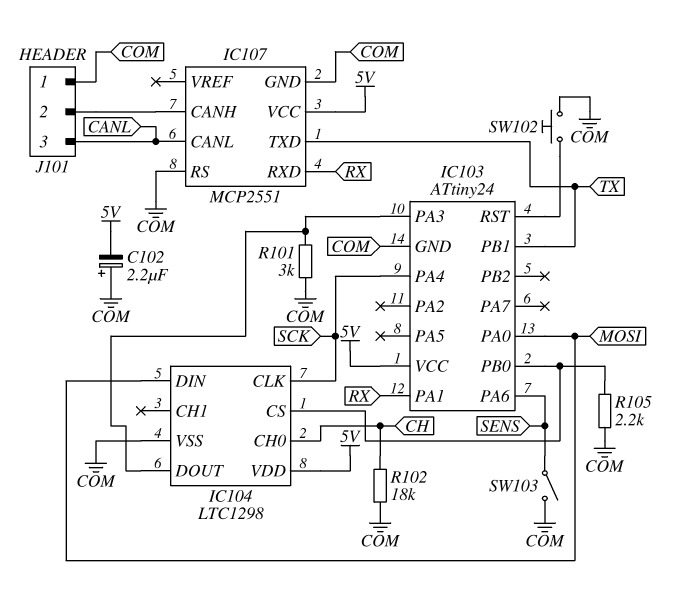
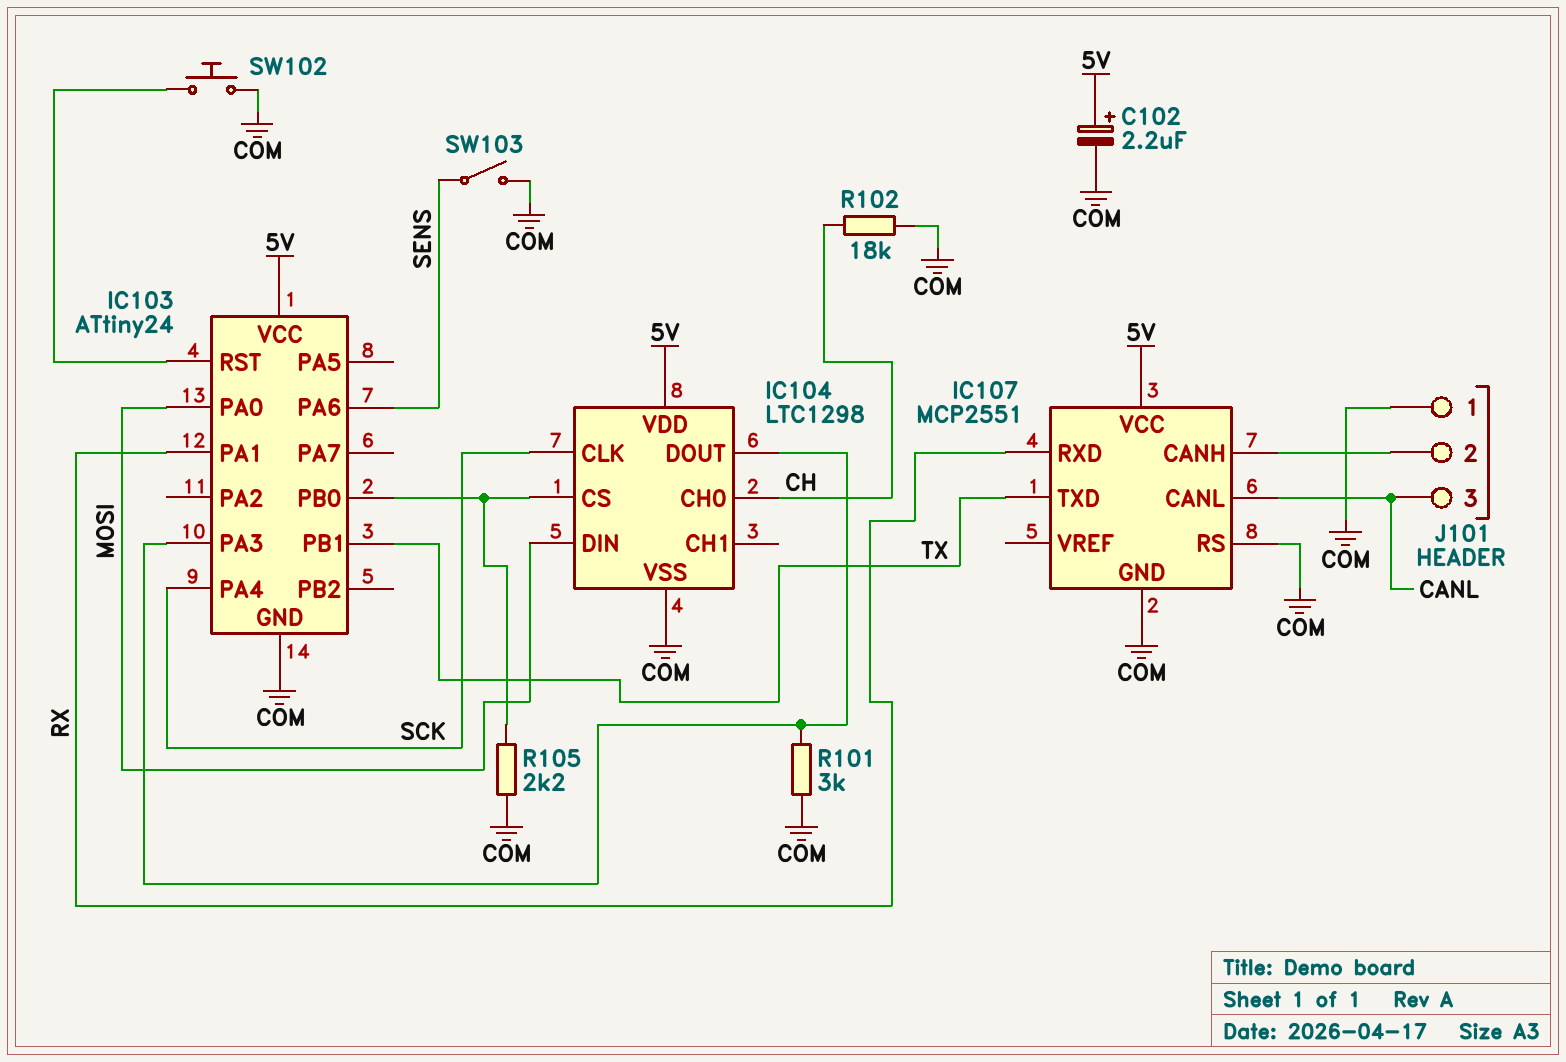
C102: 2.2uF (plus COM, minus 5V) -> 2.2uF (plus 5V, minus COM)

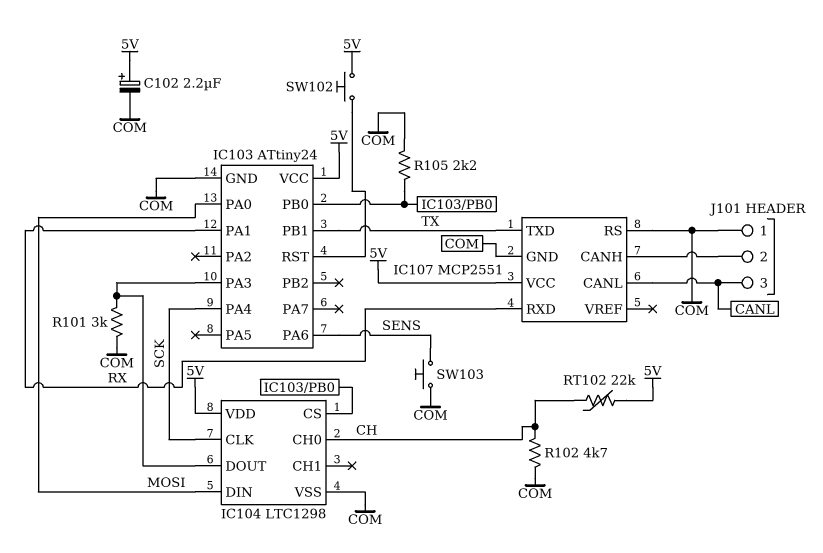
R102: 18k (CH, COM) -> 4.7k (CH, COM)
RT102: none -> 22k (5V, CH)
SW102: button (COM, IC103/RST) -> button (5V, IC103/RST)
SW103: switch (COM, SENS) -> button (COM, SENS)

